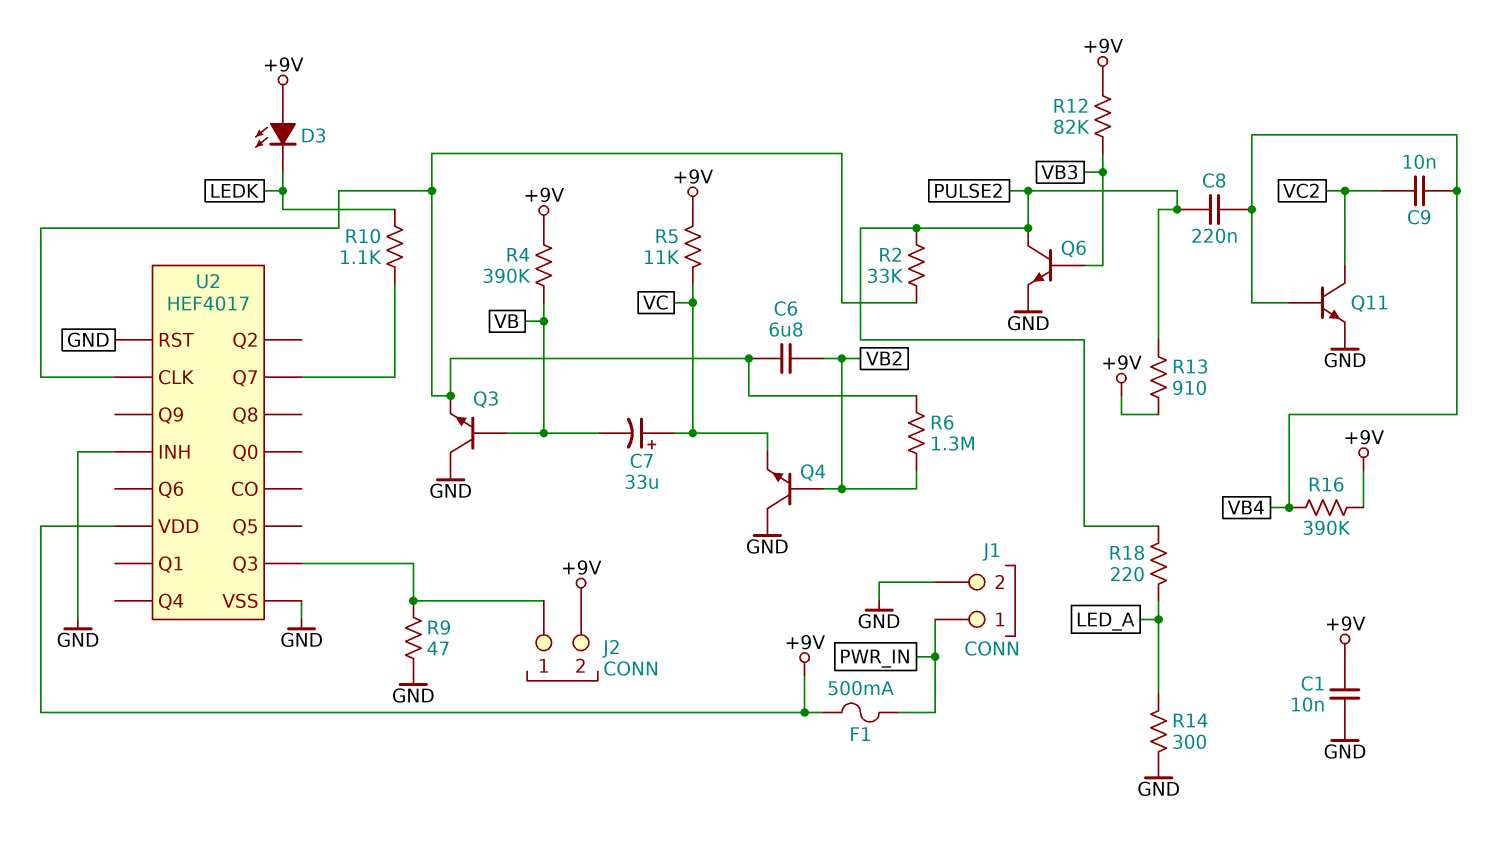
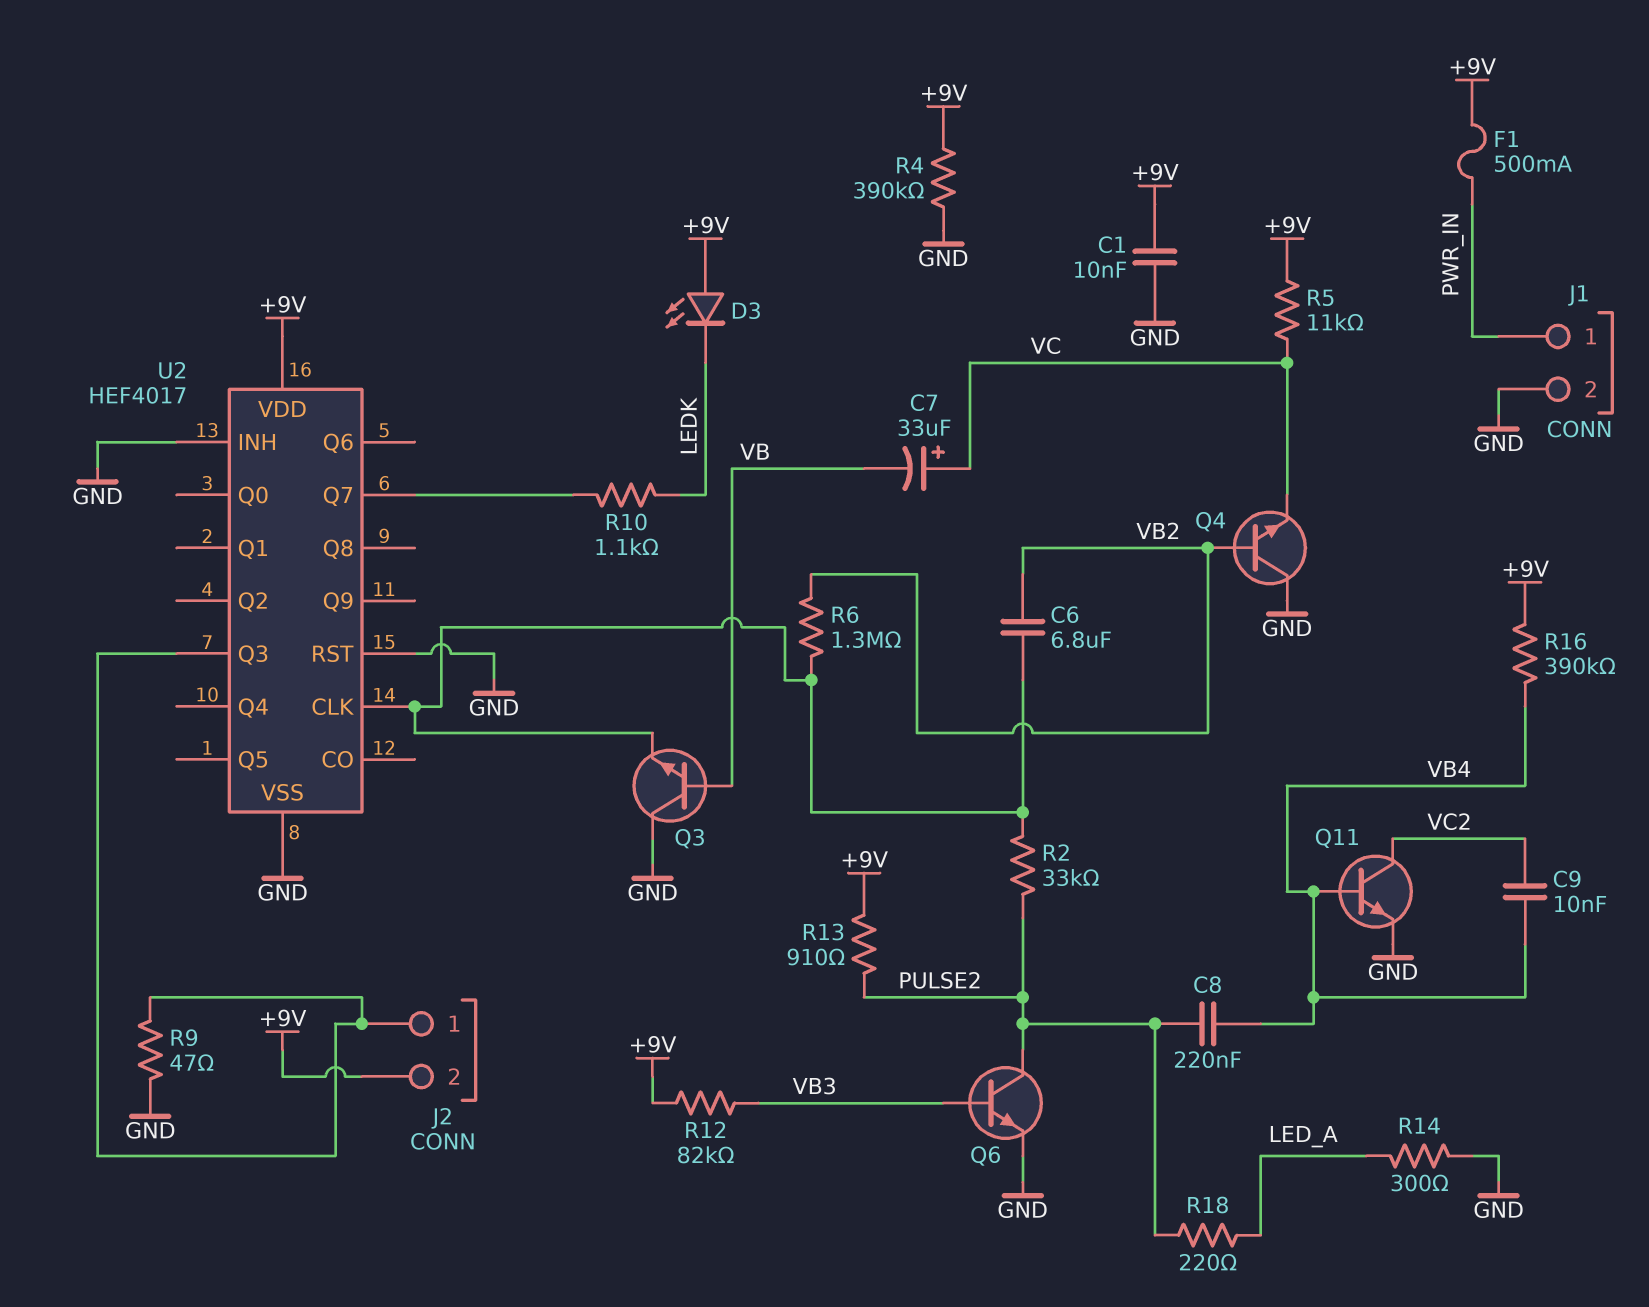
R4: 390k (+9V, VB) -> 390k (+9V, GND)

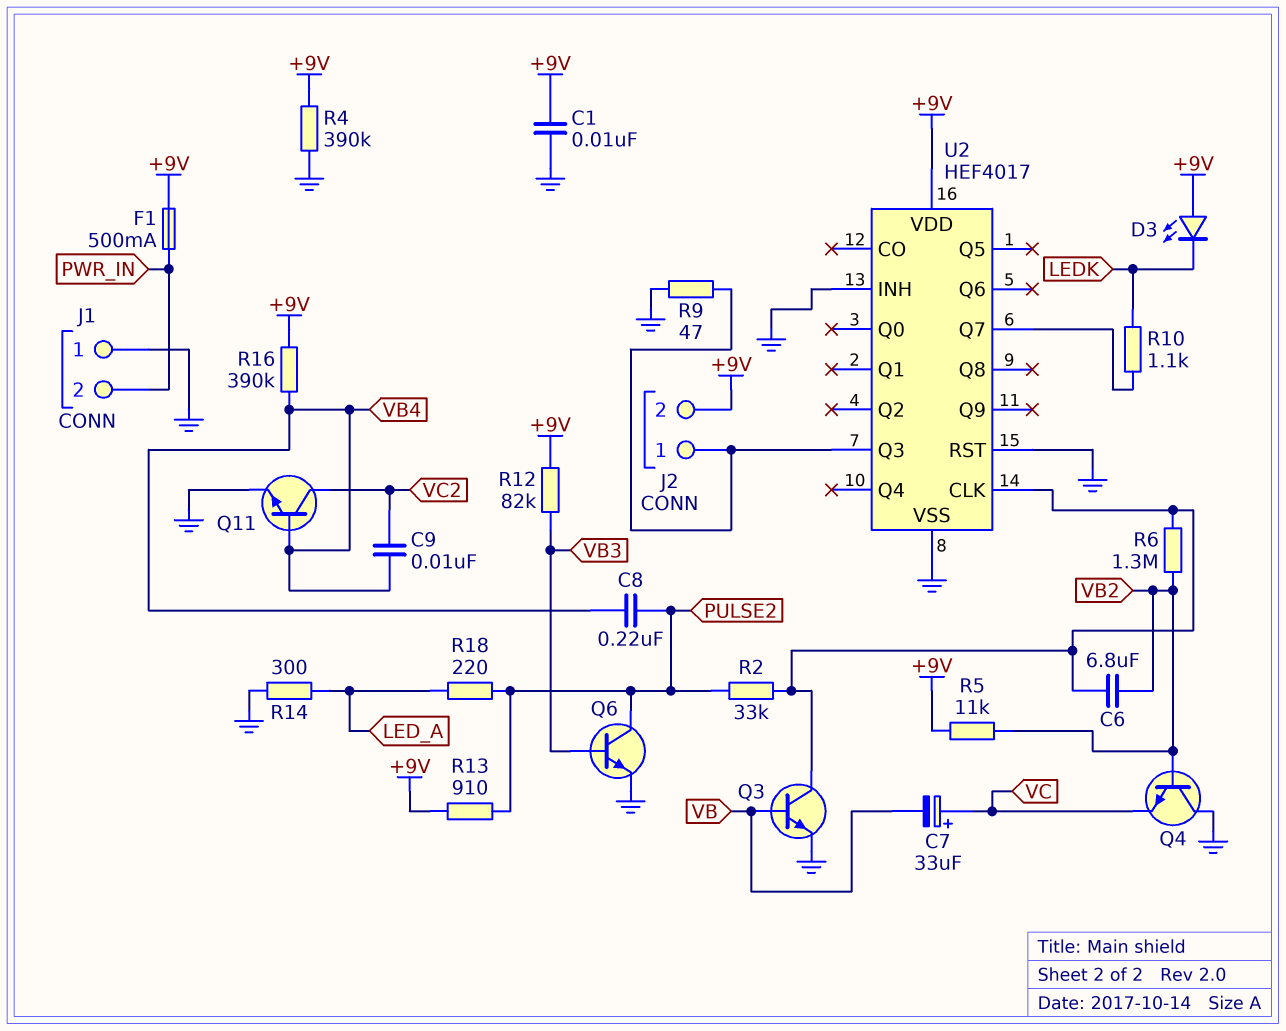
J1 pin 1: PWR_IN -> GND
J1 pin 2: GND -> PWR_IN
Q3: NPN (B VB, C GND, E U2/CLK) -> NPN (B VB, C U2/CLK, E GND)
R5: 11k (+9V, VC) -> 11k (+9V, VB2)

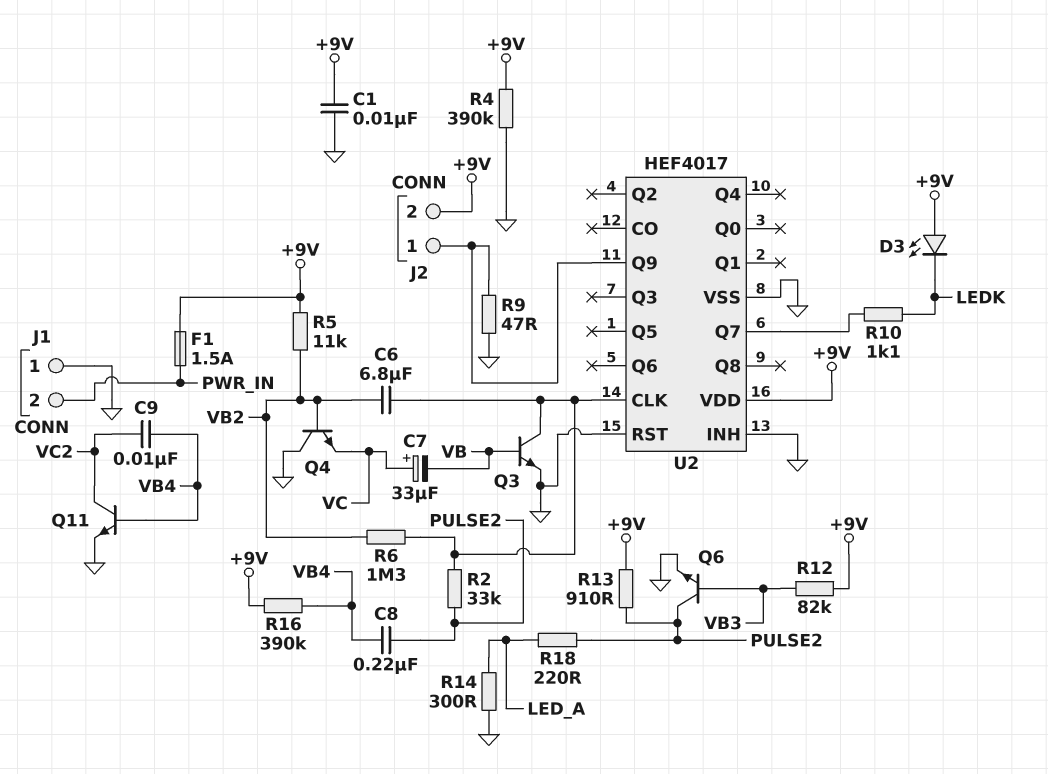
F1: 500mA (+9V, PWR_IN) -> 1.5A (+9V, PWR_IN)
U2 pin Q3: J2/1 -> none
U2 pin Q9: none -> J2/1

